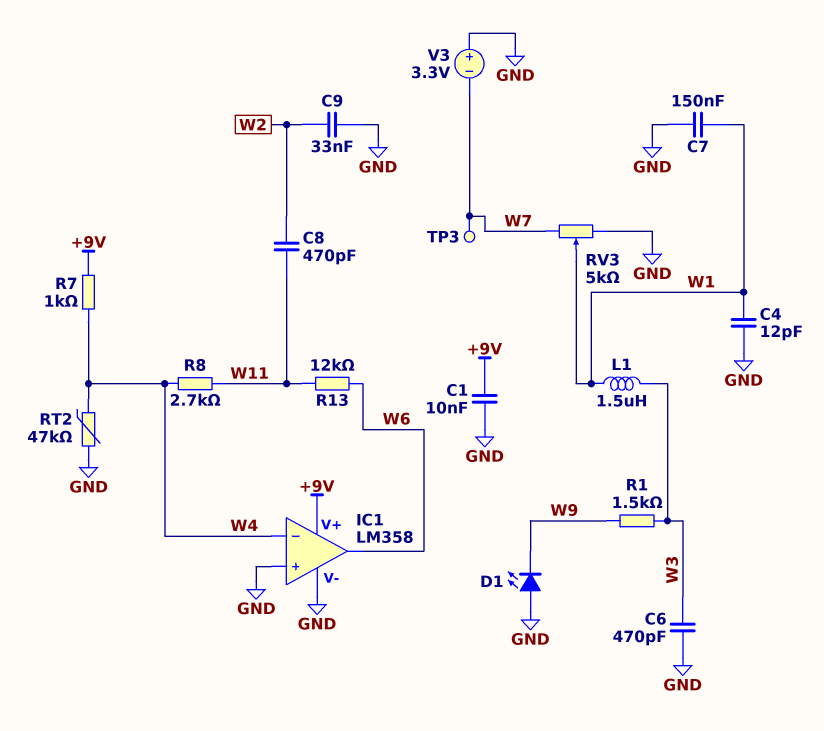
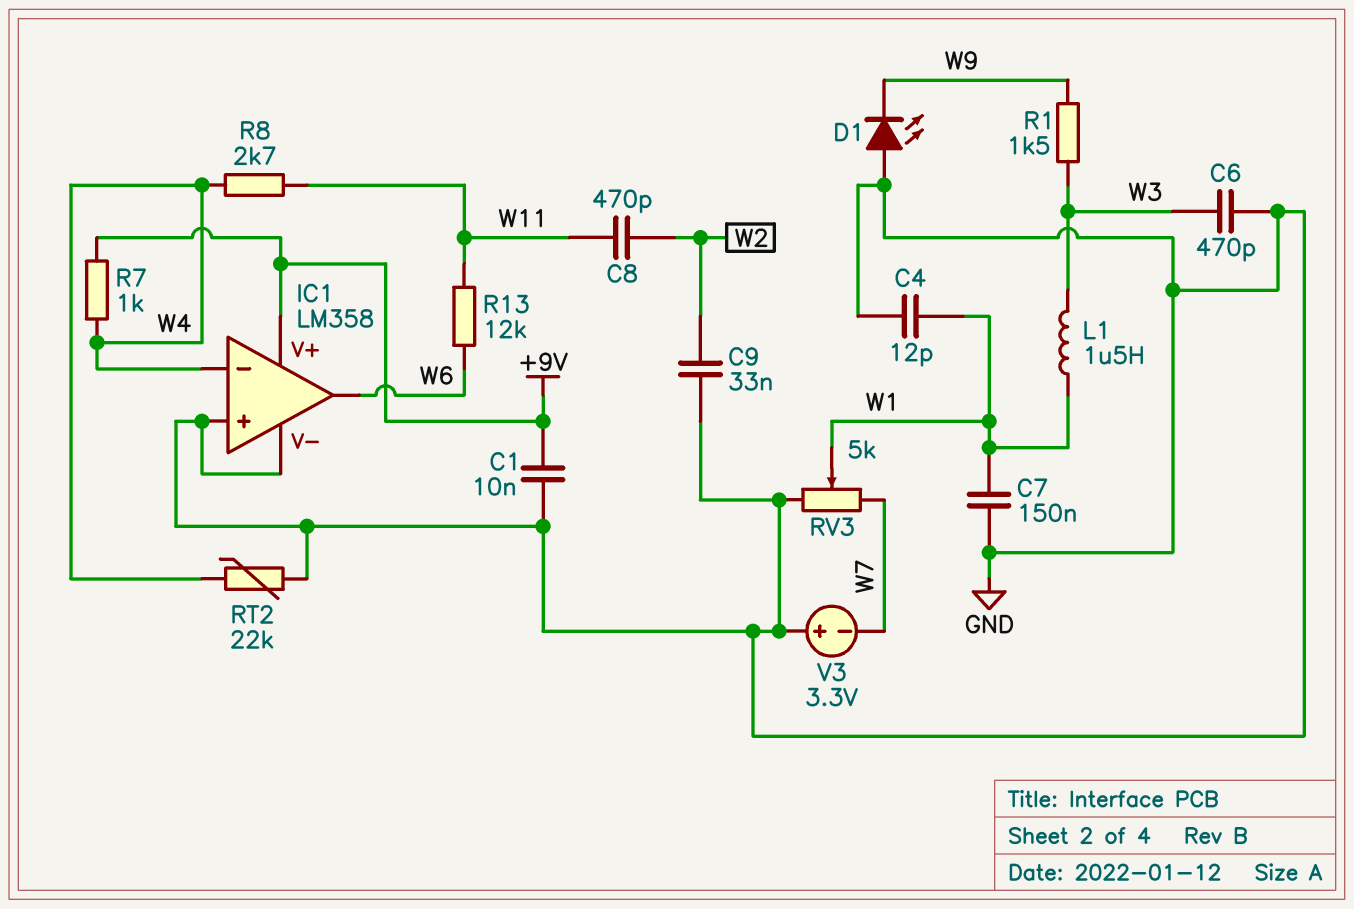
RT2: 47k (GND, W4) -> 22k (GND, W4)
TP3: test point (W7) -> none

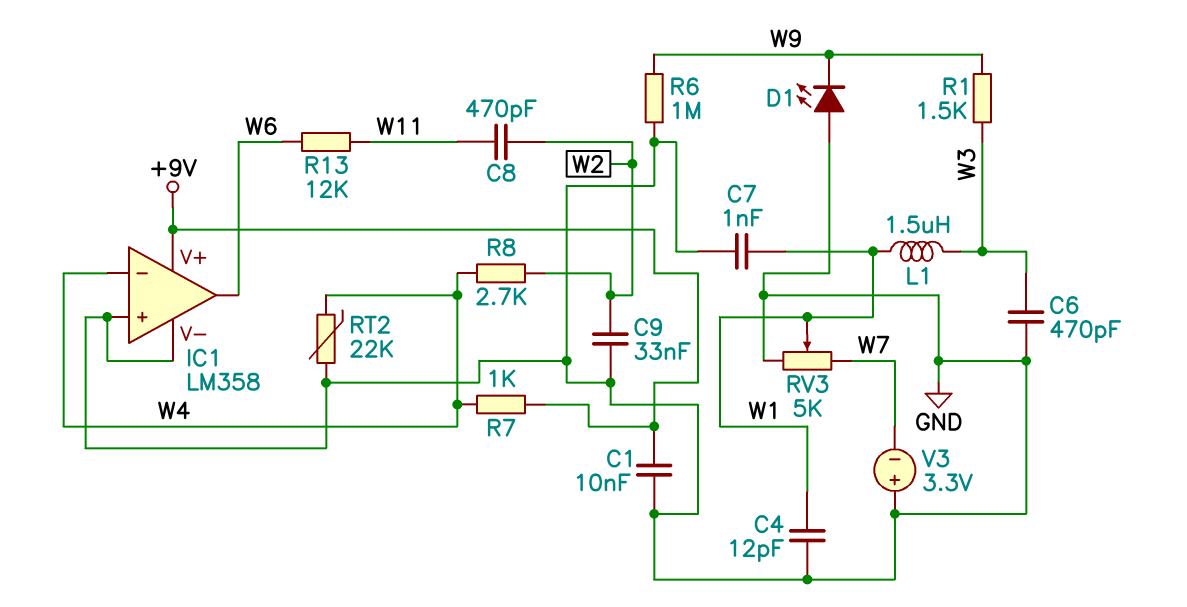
C7: 150nF (GND, W1) -> 1nF (GND, W1)
R6: none -> 1M (GND, W9)
R8: 2.7k (W4, W11) -> 2.7k (W2, W4)

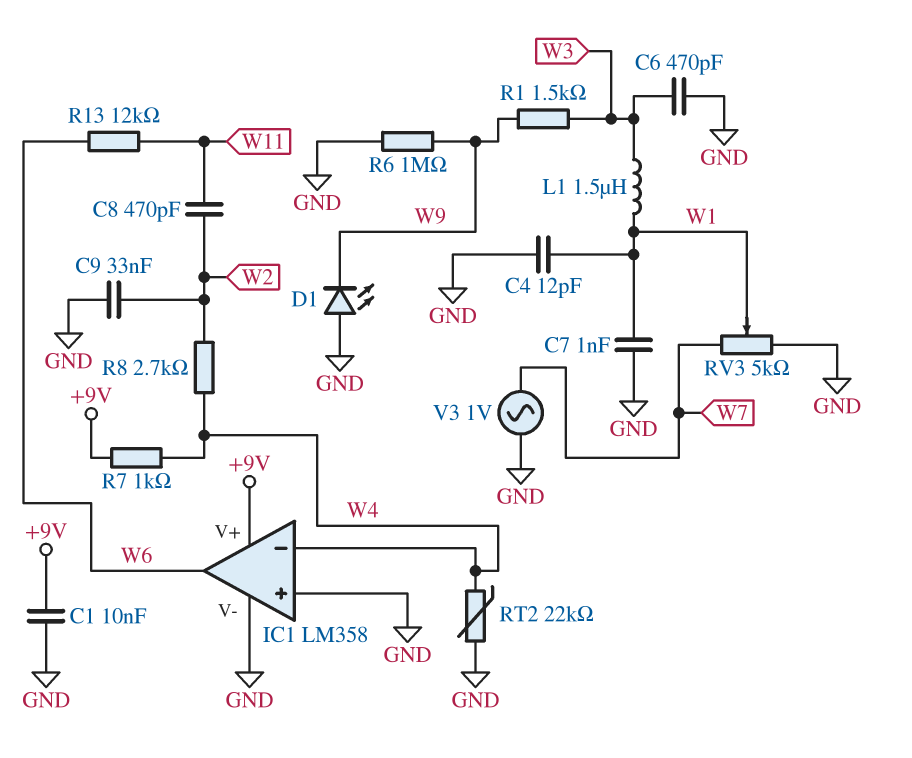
V3: 3.3V (plus GND, minus W7) -> AC 1V (GND, W7)

